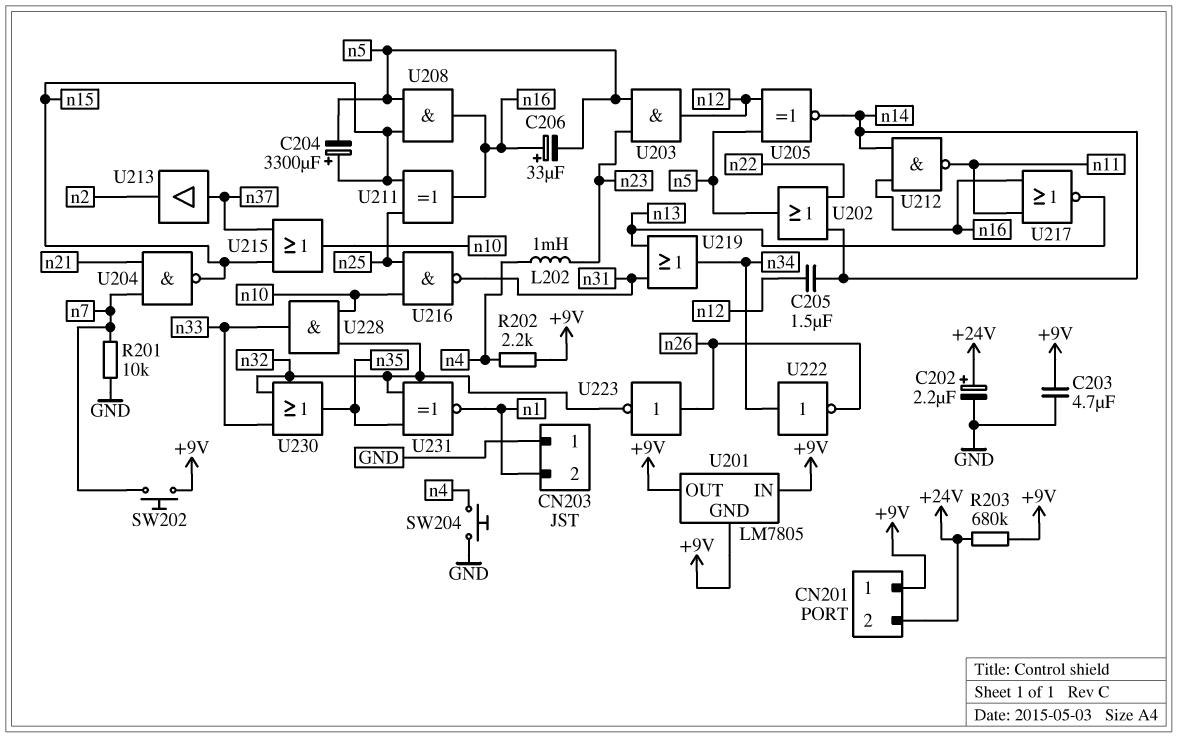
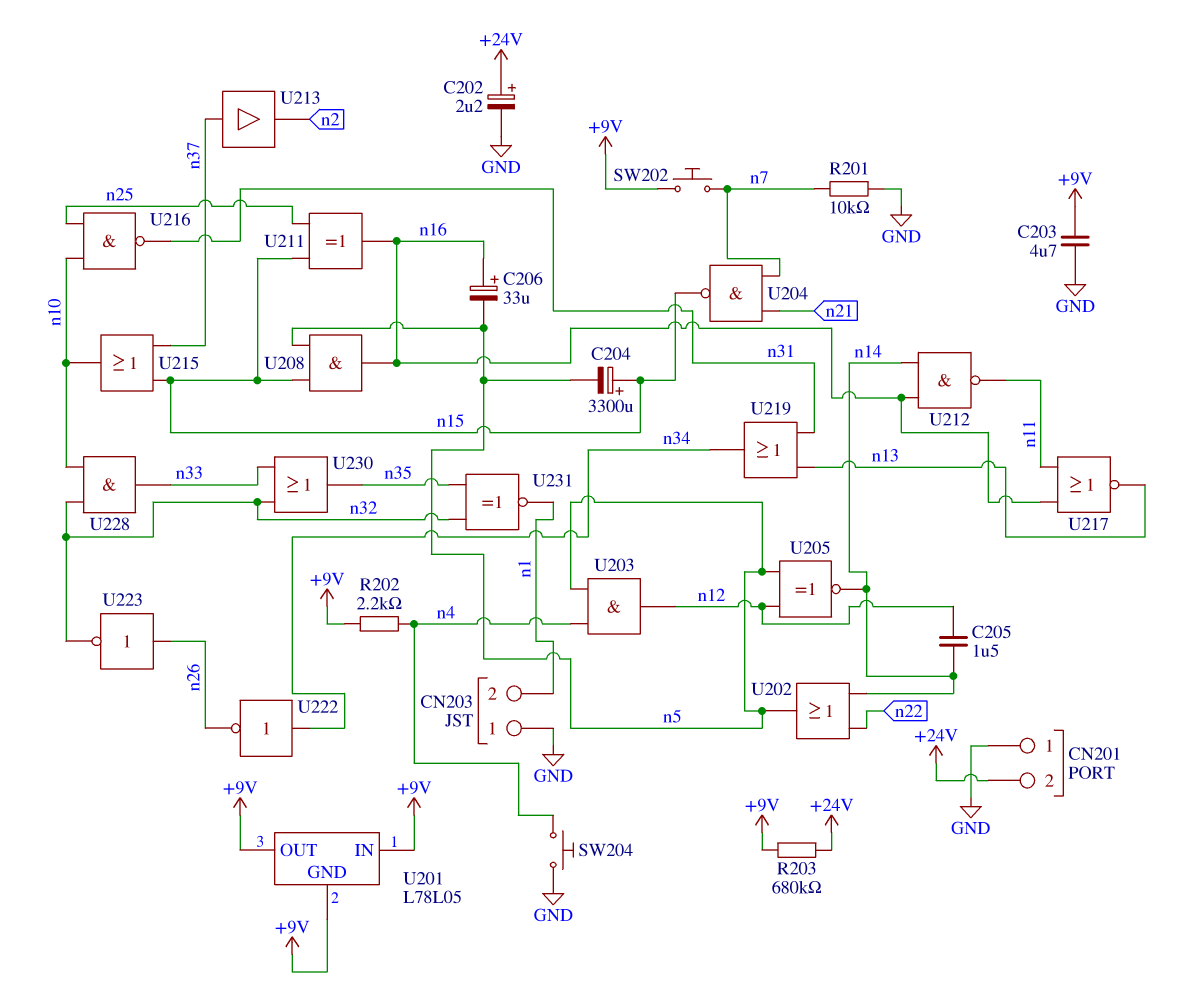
CN201 pin 1: +9V -> GND
L202: 1mH (n4, n23) -> none
U201: LM7805 -> L78L05
U203: AND (in n5, in n23, out n12) -> AND (in n4, in n5, out n12)

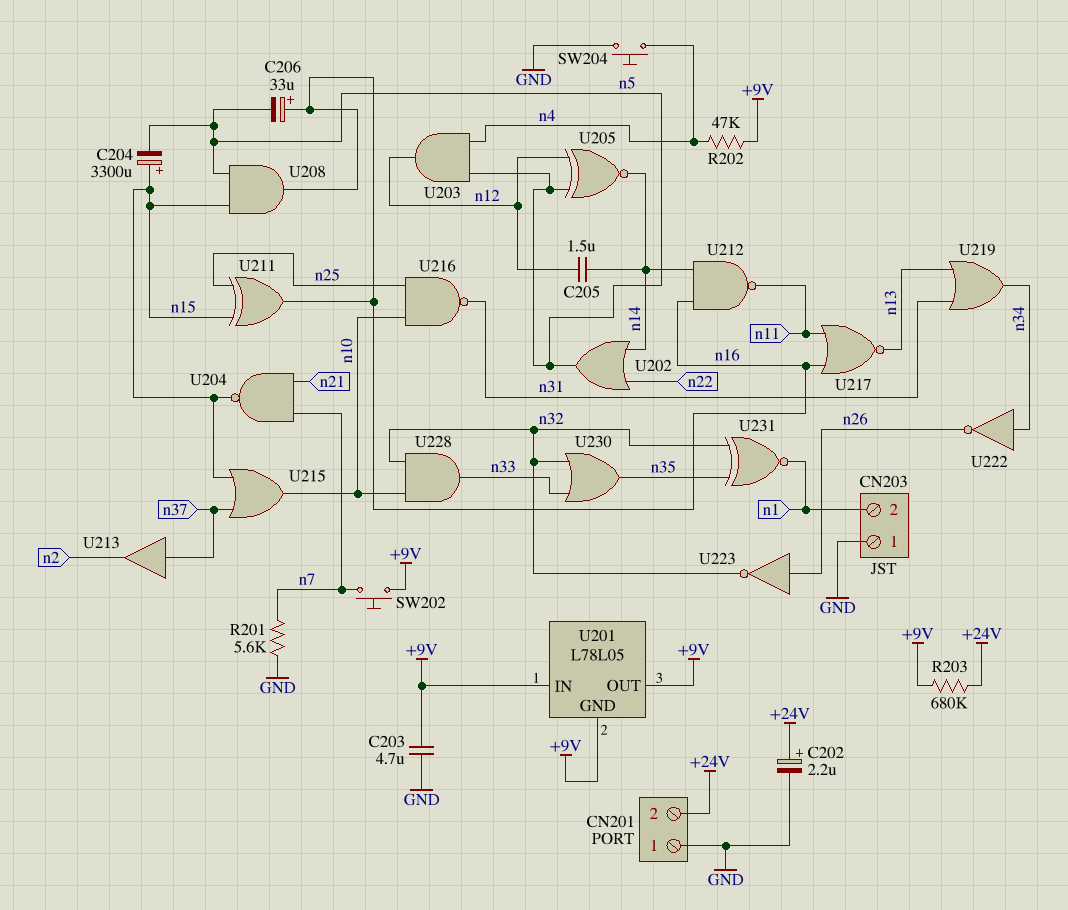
R201: 10k (GND, n7) -> 5.6k (GND, n7)
R202: 2.2k (+9V, n4) -> 47k (+9V, n4)

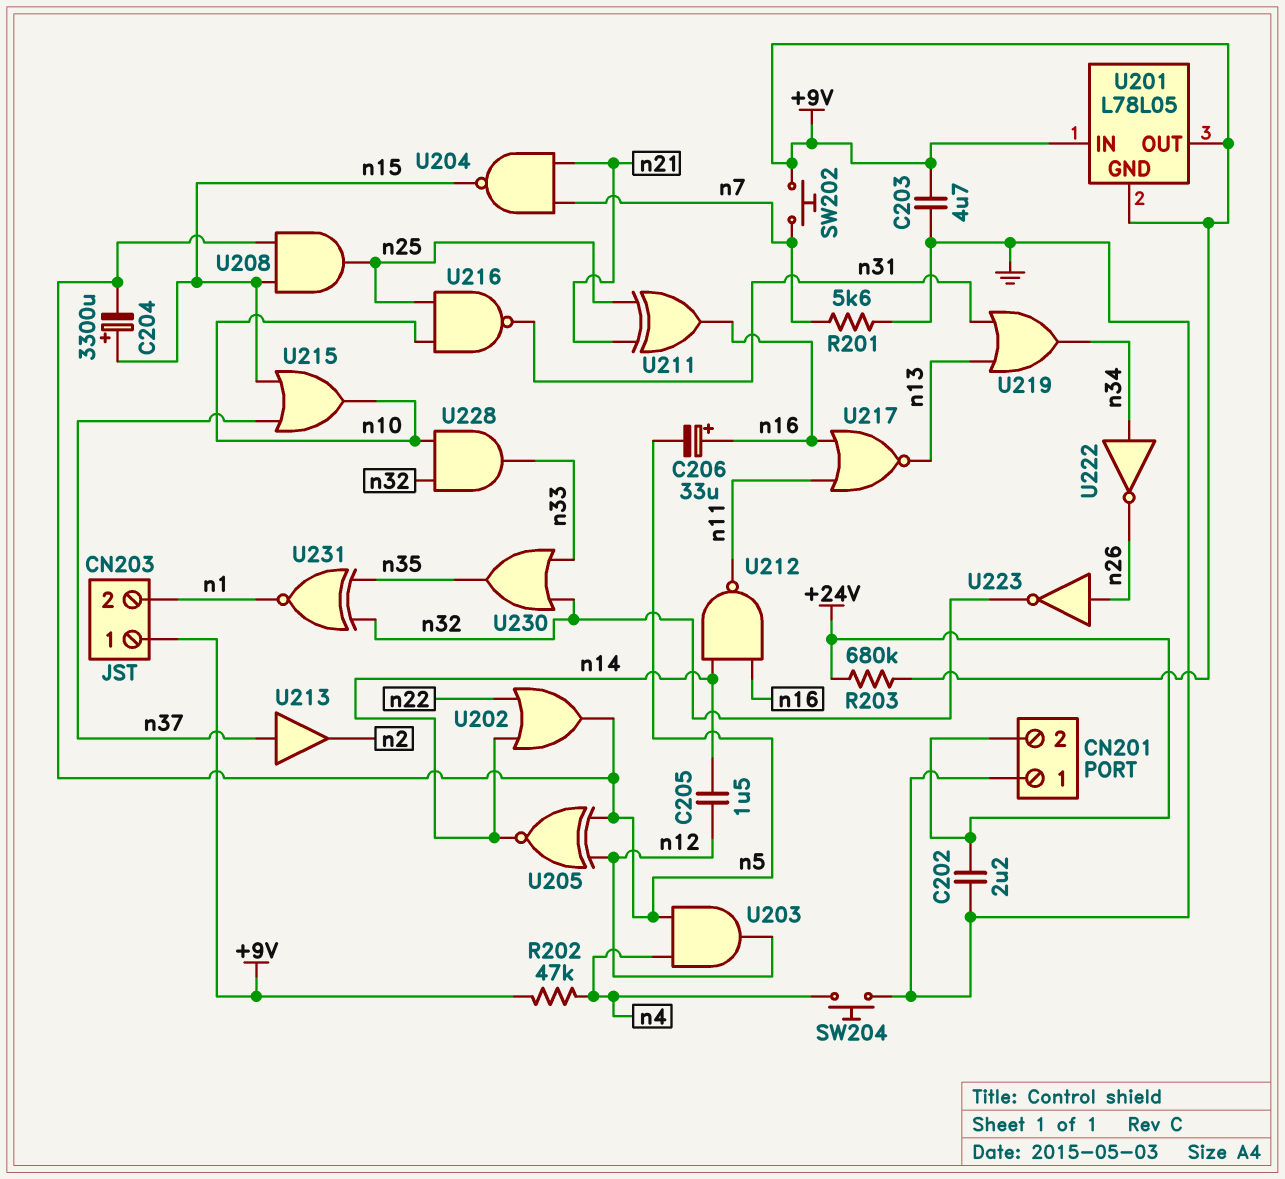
C202: 2.2uF (plus +24V, minus GND) -> 2.2uF (+24V, GND)
CN203 pin 1: GND -> +9V
U208: AND (in n5, in n15, out n16) -> AND (in n5, in n15, out n25)
U211: XOR (in n15, in n25, out n16) -> XOR (in n21, in n25, out n16)

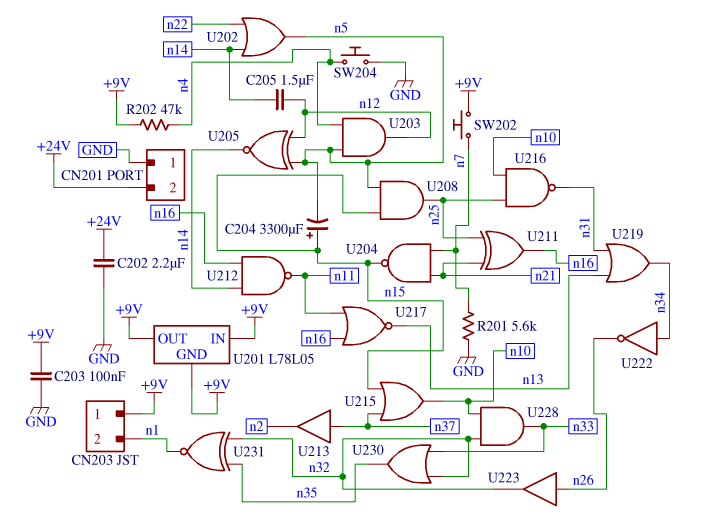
C203: 4.7uF (+9V, GND) -> 100nF (+9V, GND)
C206: 33uF (plus n16, minus n5) -> none
R203: 680k (+9V, +24V) -> none
U223: NOT (in n26, out n32) -> buffer (in n26, out n32)

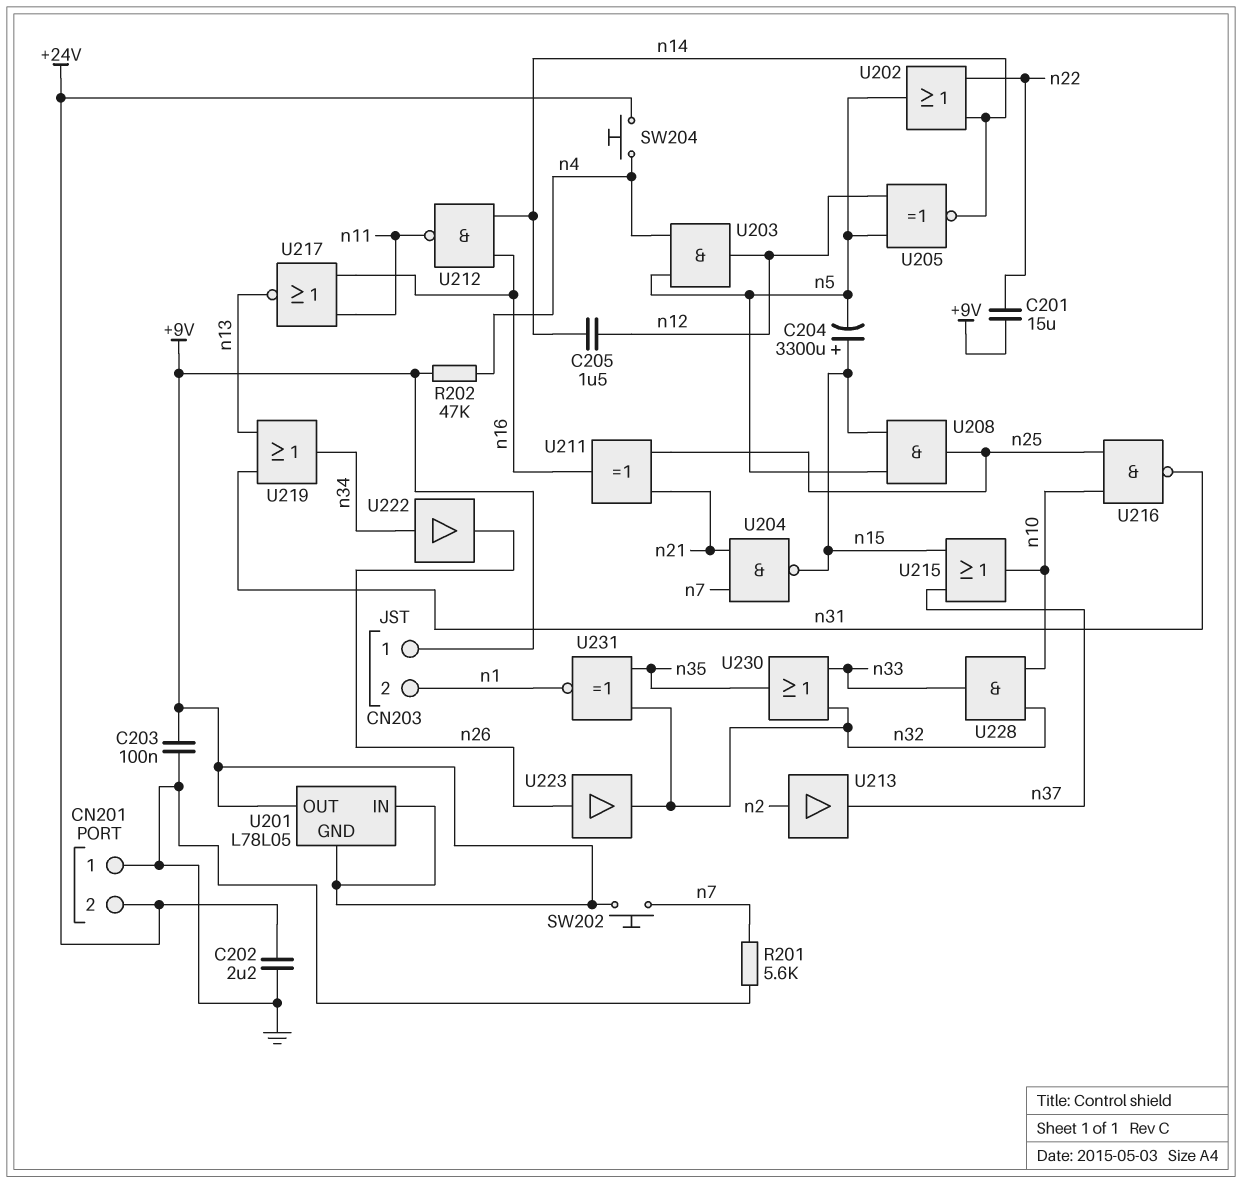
C201: none -> 15uF (+9V, n22)
SW204: button (GND, n4) -> button (+24V, n4)
U213: buffer (in n37, out n2) -> buffer (in n2, out n37)
U222: NOT (in n34, out n26) -> buffer (in n34, out n26)

